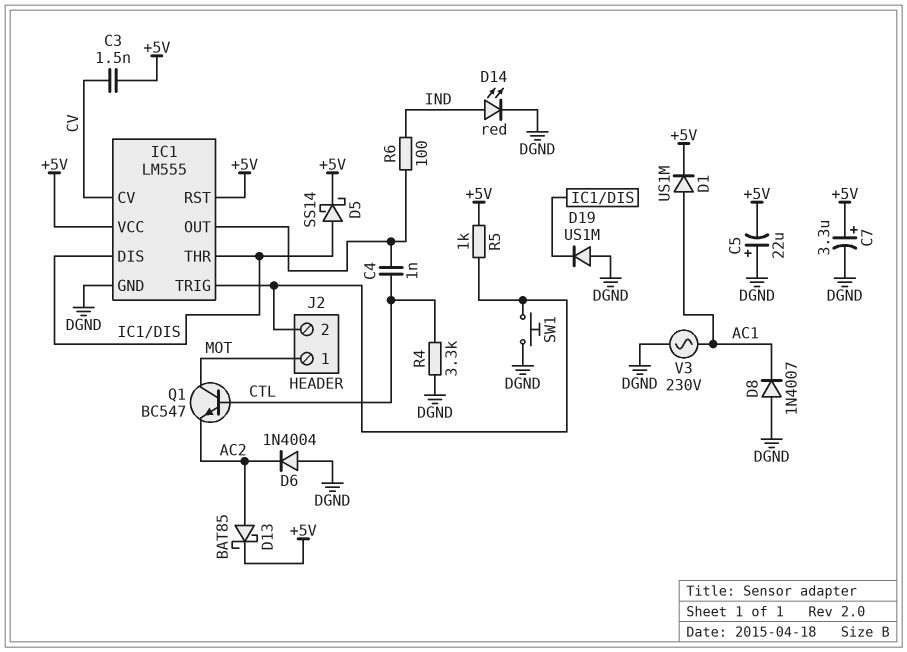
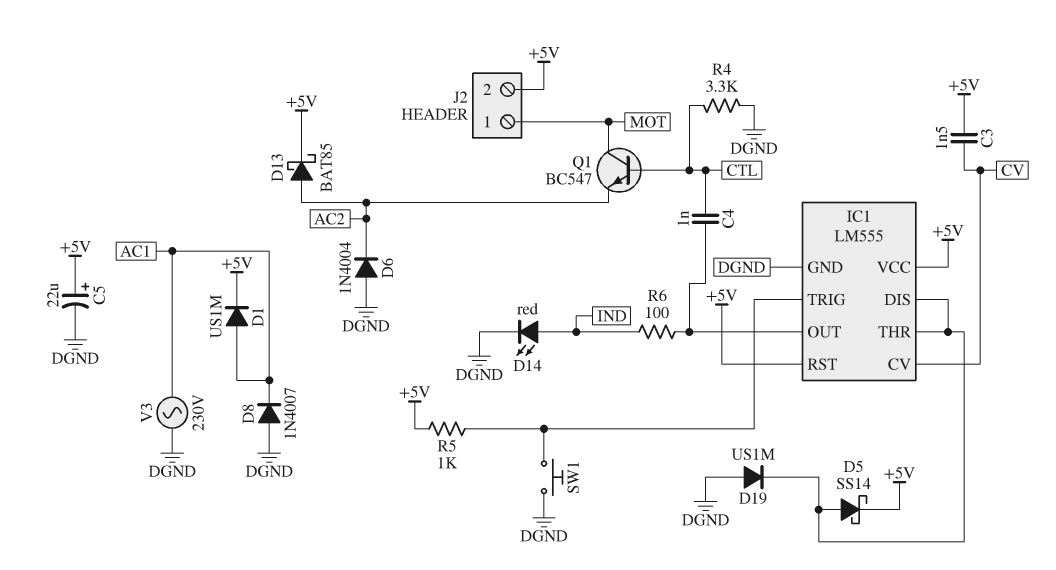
C5: 22uF (plus DGND, minus +5V) -> 22uF (plus +5V, minus DGND)
C7: 3.3uF (plus +5V, minus DGND) -> none
J2 pin 2: IC1/TRIG -> +5V

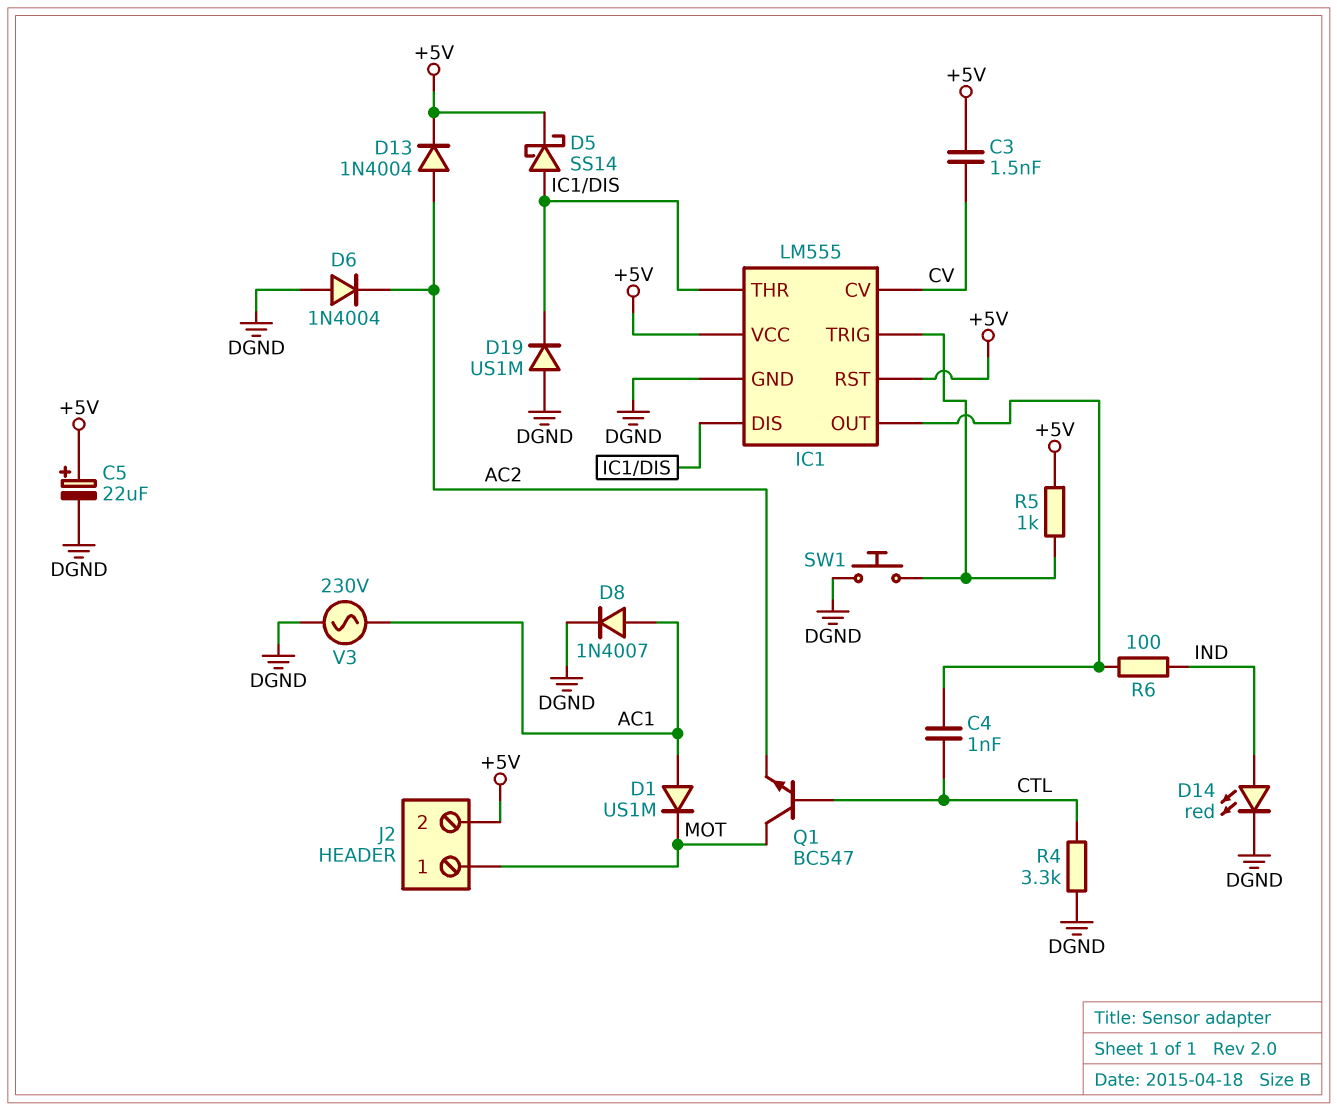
D1: diode US1M (A AC1, K +5V) -> diode US1M (A AC1, K MOT)
D8: diode 1N4007 (A DGND, K AC1) -> diode 1N4007 (A AC1, K DGND)
D13: schottky BAT85 (A AC2, K +5V) -> diode 1N4004 (A AC2, K +5V)

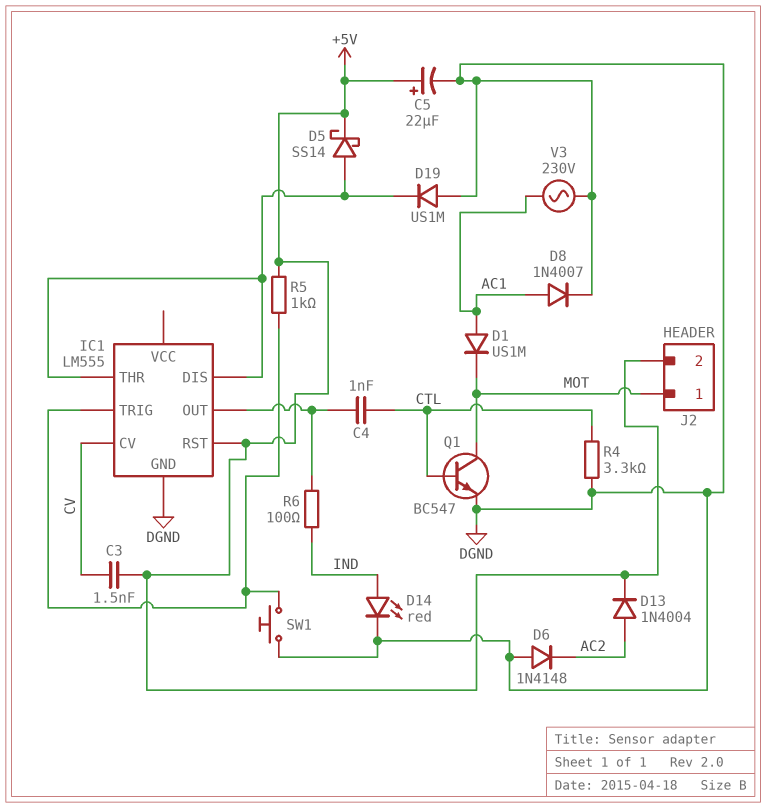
D6: diode 1N4004 (A DGND, K AC2) -> diode 1N4148 (A DGND, K AC2)
IC1 pin VCC: +5V -> none
Q1: NPN BC547 (B CTL, C MOT, E AC2) -> NPN BC547 (B CTL, C MOT, E DGND)

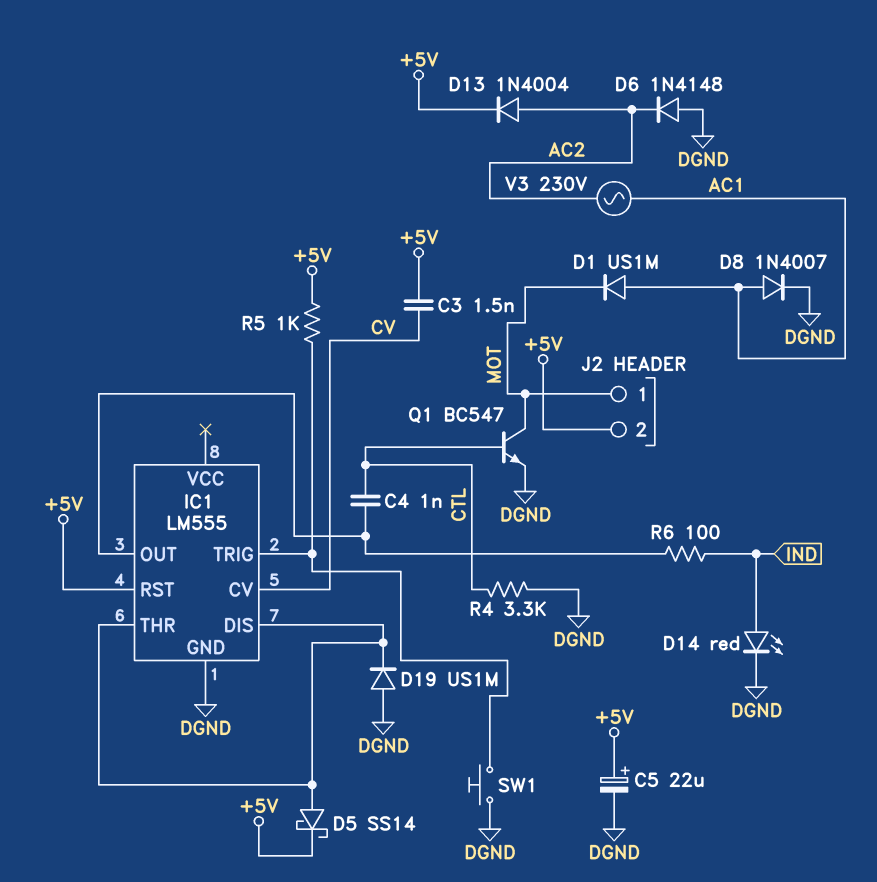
V3: AC 230V (AC1, DGND) -> AC 230V (AC1, AC2)

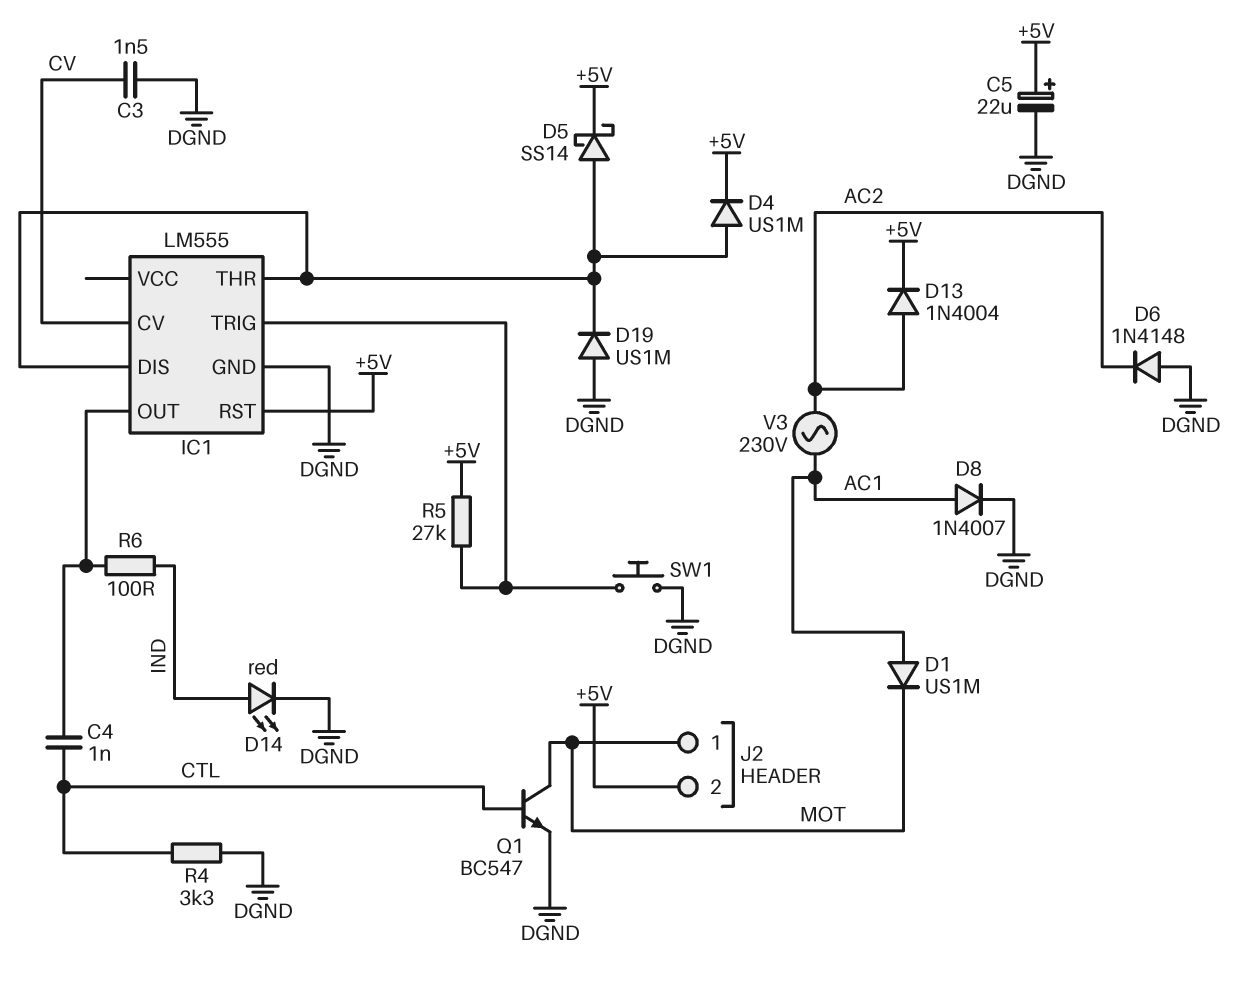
C3: 1.5nF (+5V, CV) -> 1.5nF (CV, DGND)
D4: none -> diode US1M (A IC1/DIS, K +5V)
R5: 1k (+5V, IC1/TRIG) -> 27k (+5V, IC1/TRIG)

